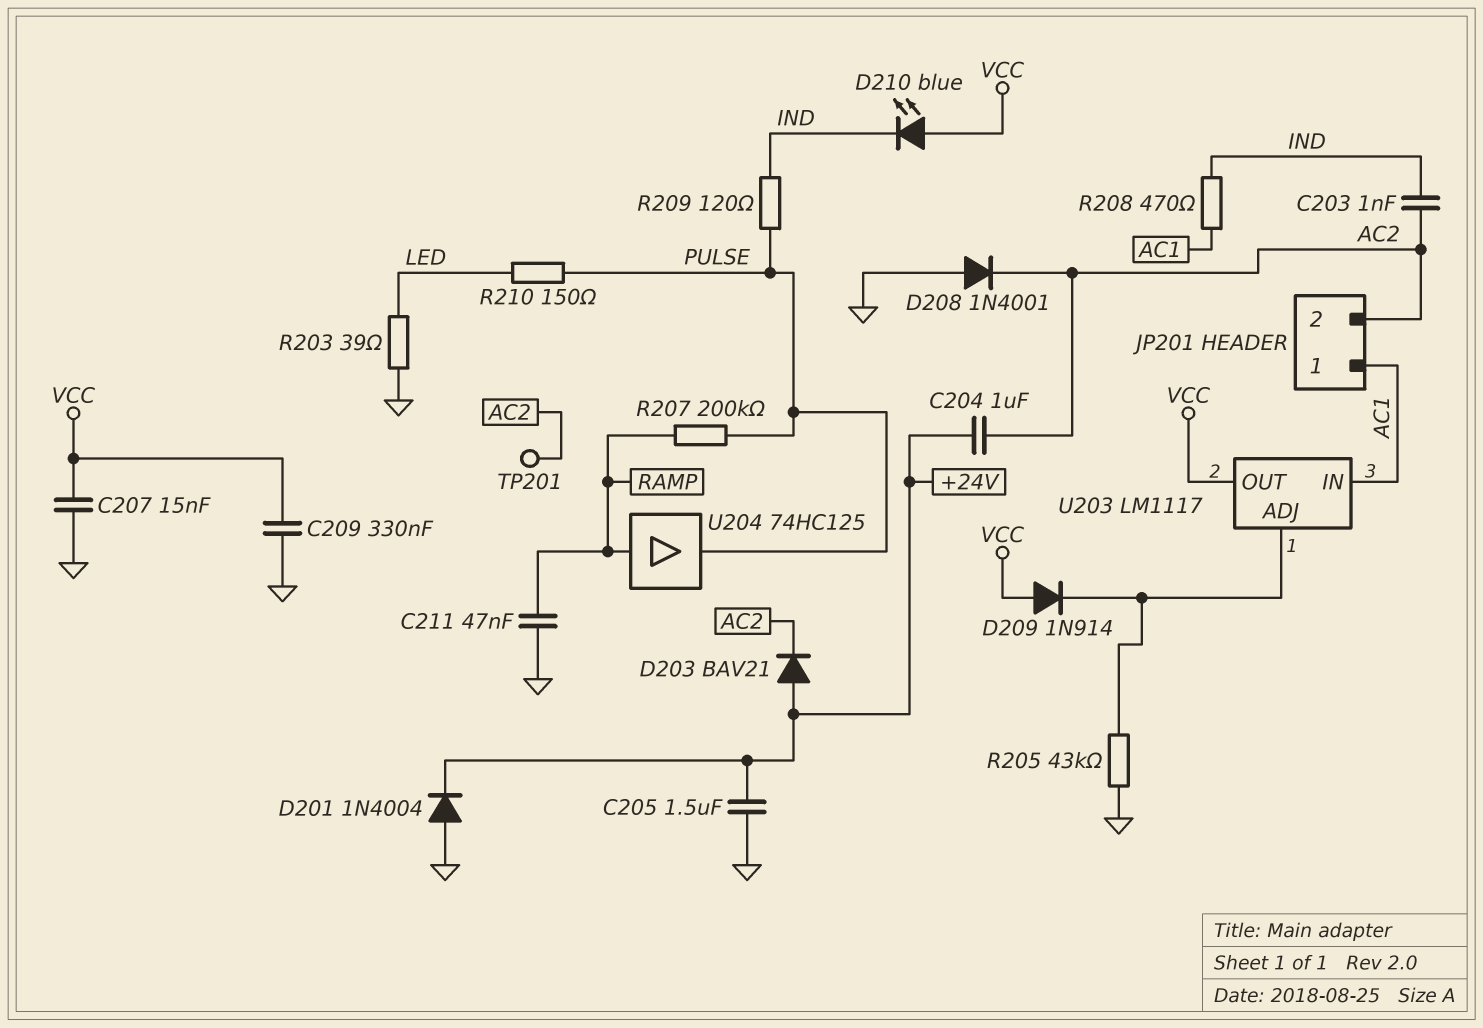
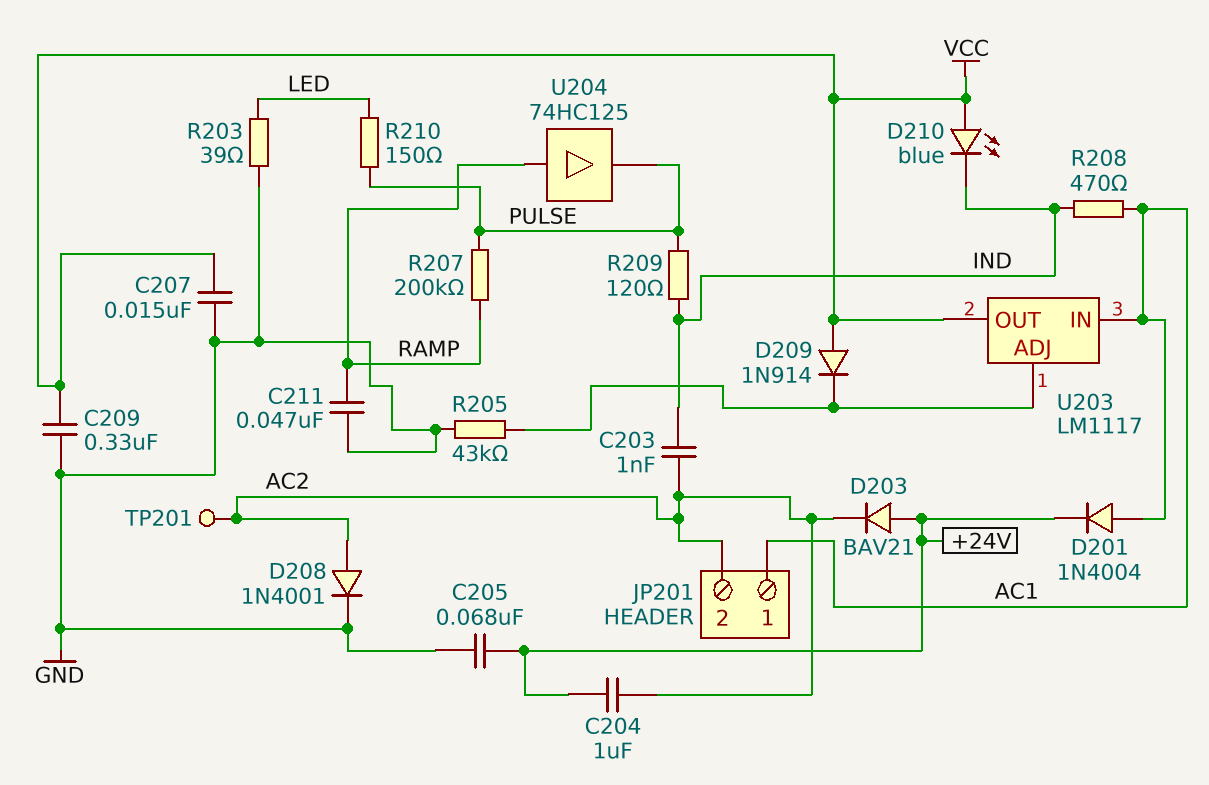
C205: 1.5uF (+24V, GND) -> 68nF (+24V, GND)
D201: diode 1N4004 (A GND, K +24V) -> diode 1N4004 (A AC1, K +24V)
D208: diode 1N4001 (A GND, K AC2) -> diode 1N4001 (A AC2, K GND)

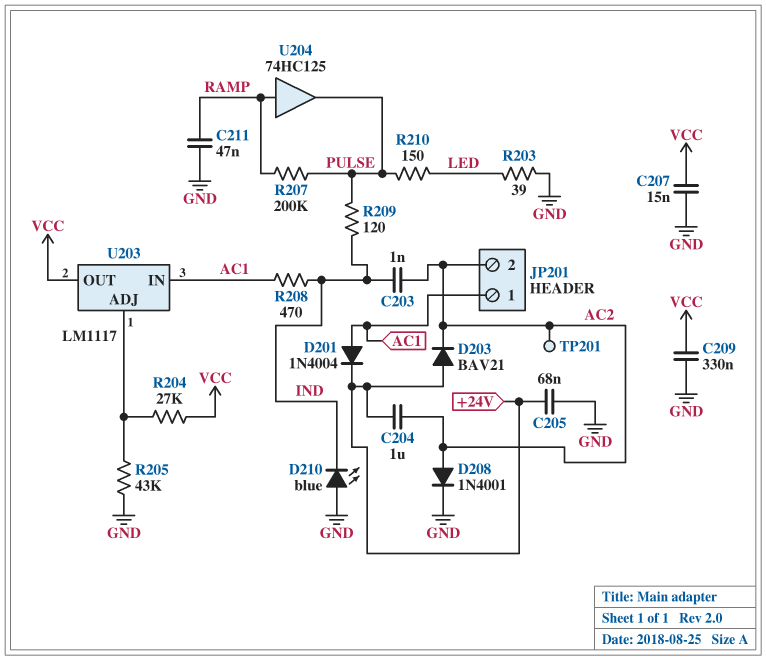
D209: diode 1N914 (A VCC, K U203/ADJ) -> none
D210: LED blue (A VCC, K IND) -> LED blue (A GND, K IND)
R204: none -> 27k (U203/ADJ, VCC)

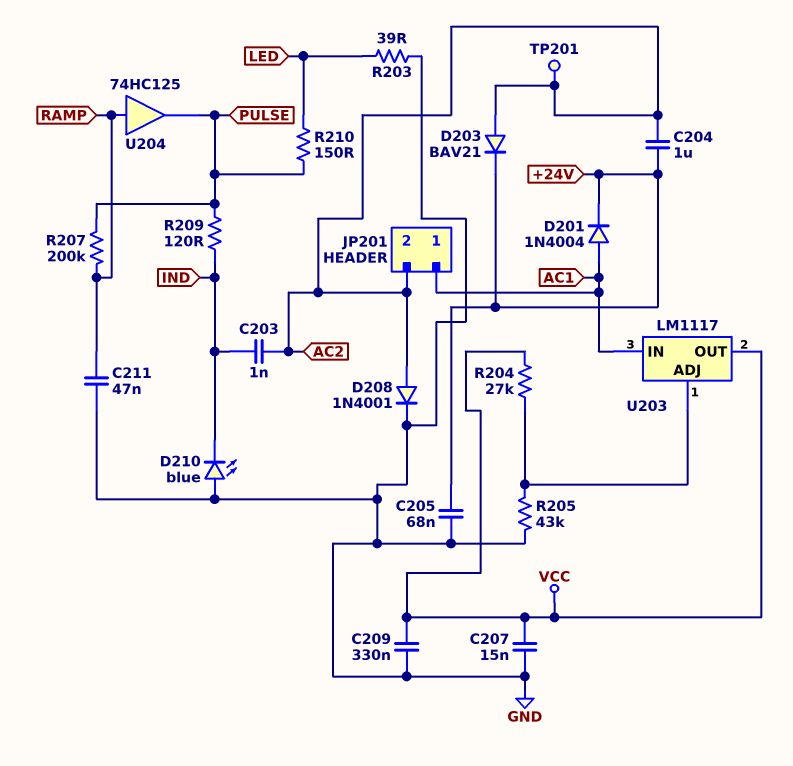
D203: diode BAV21 (A +24V, K AC2) -> diode BAV21 (A AC2, K +24V)
R208: 470 (AC1, IND) -> none

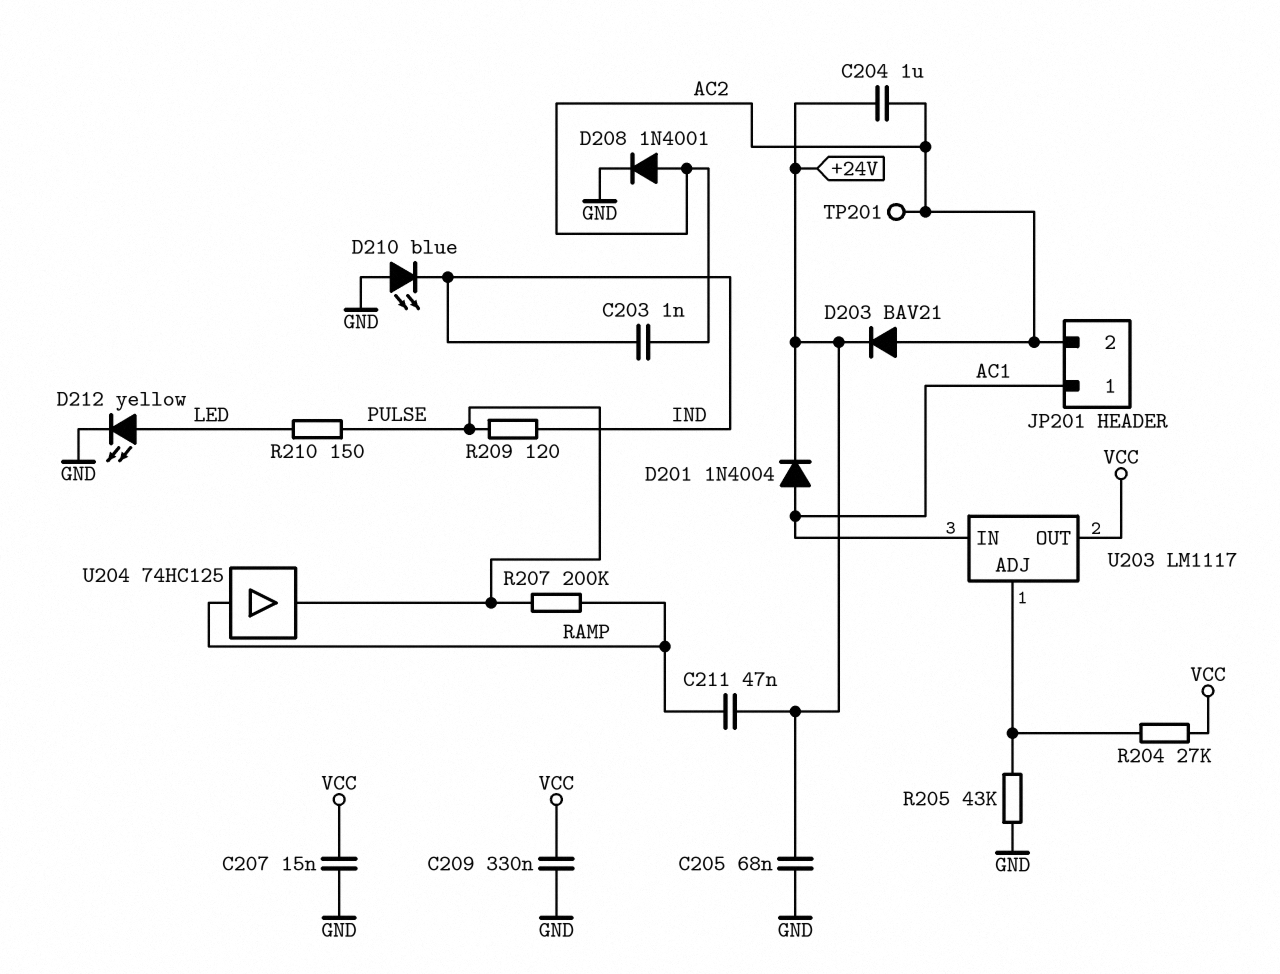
C211: 47nF (GND, RAMP) -> 47nF (+24V, RAMP)
D212: none -> LED yellow (A LED, K GND)
R203: 39 (GND, LED) -> none

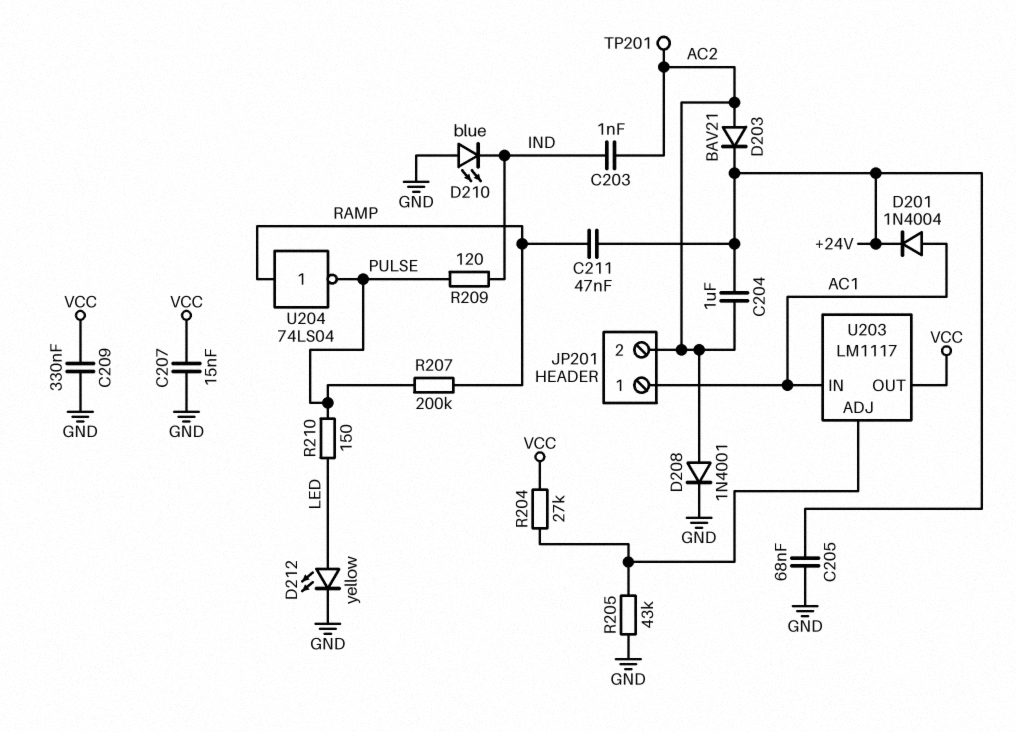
U204: buffer 74HC125 (in RAMP, out PULSE) -> NOT 74LS04 (in RAMP, out PULSE)

